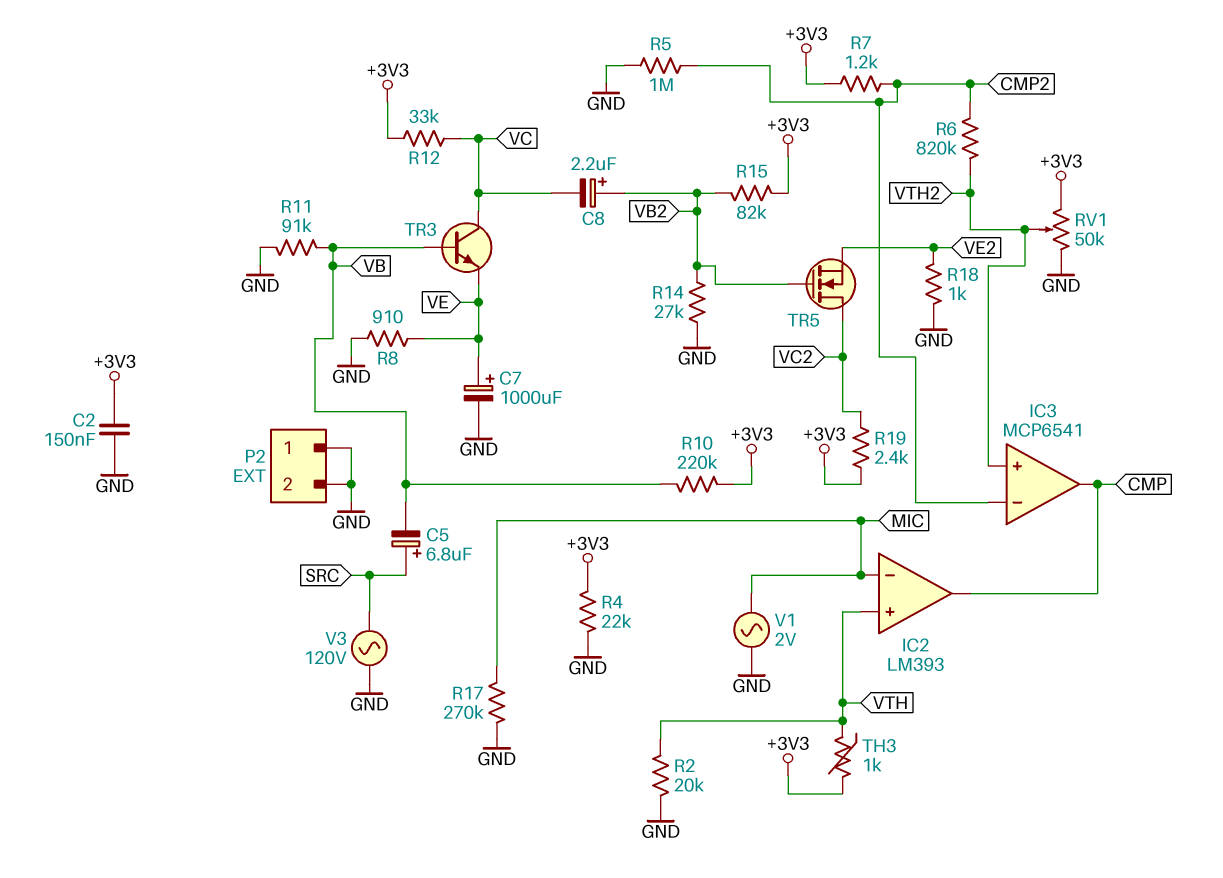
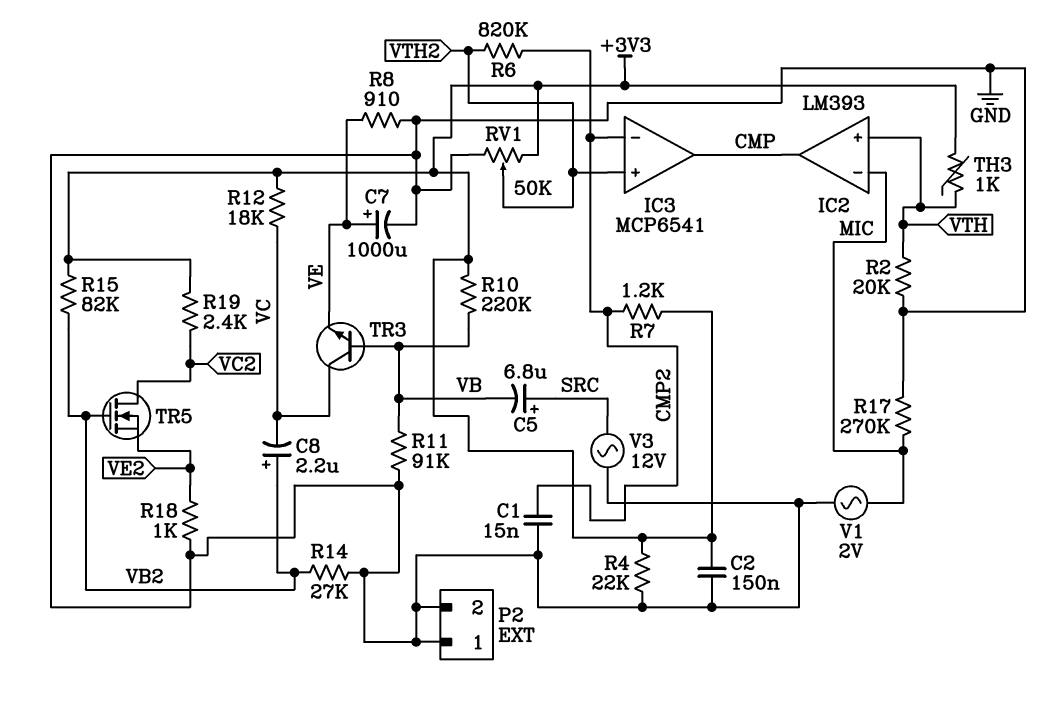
C1: none -> 15nF (CMP2, GND)
R5: 1M (CMP2, GND) -> none
R12: 33k (+3V3, VC) -> 18k (+3V3, VC)
V3: AC 120V (GND, SRC) -> AC 12V (GND, SRC)

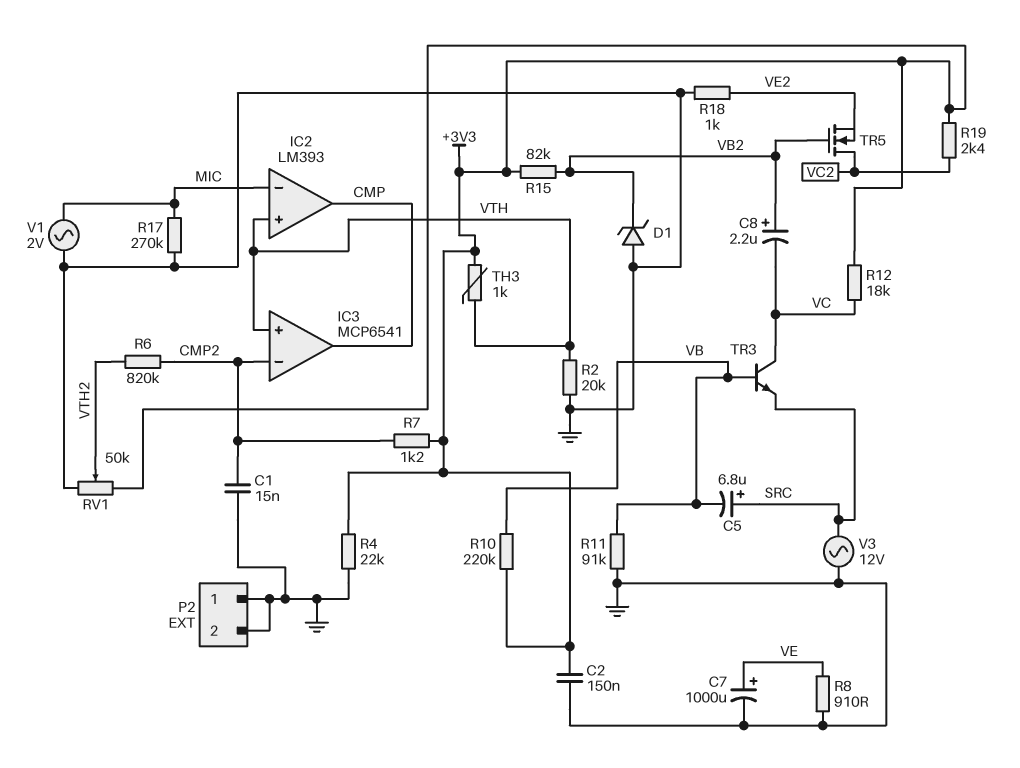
D1: none -> zener (A GND, K VB2)
IC3 pin in+: VTH2 -> VTH
R14: 27k (GND, VB2) -> none
TR3: NPN (B VB, C VC, E VE) -> NPN (B VB, C VC, E SRC)

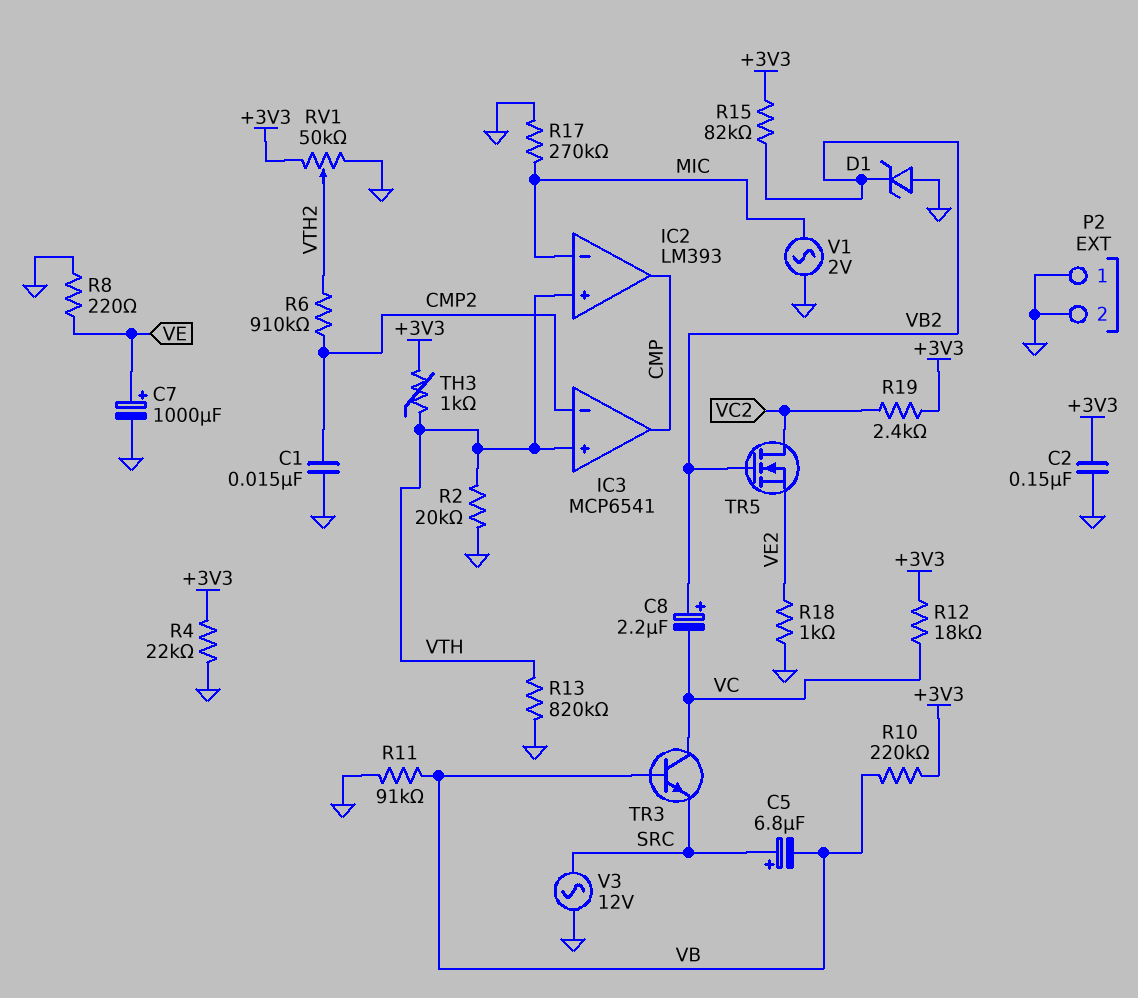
R6: 820k (CMP2, VTH2) -> 910k (CMP2, VTH2)
R7: 1.2k (+3V3, CMP2) -> none
R8: 910 (GND, VE) -> 220 (GND, VE)
R13: none -> 820k (GND, VTH)

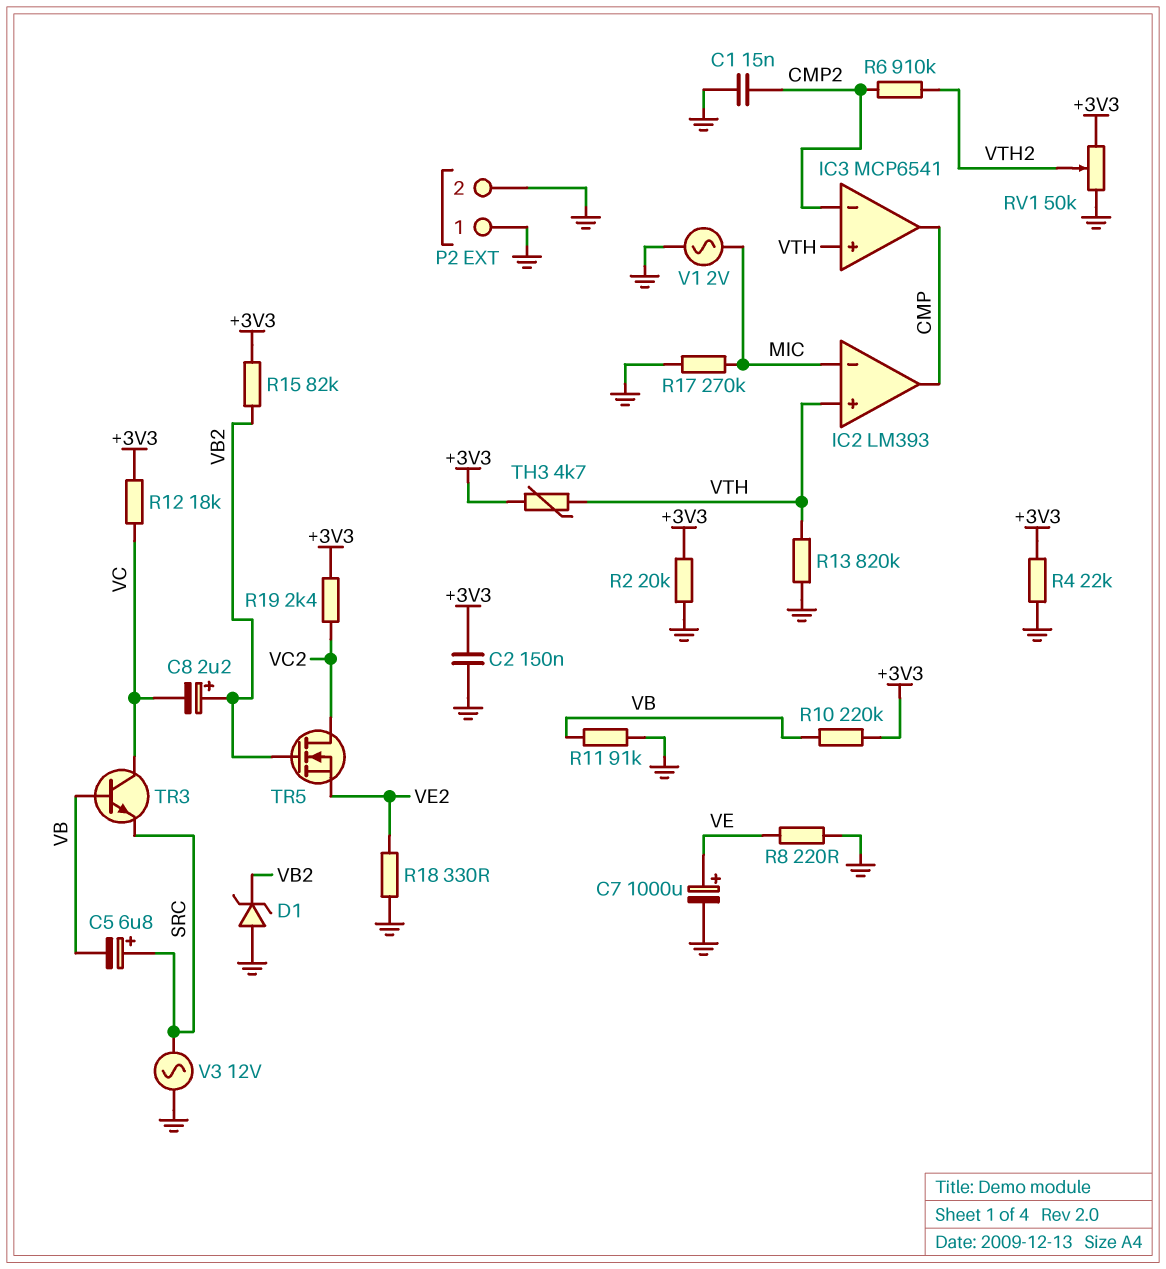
R2: 20k (GND, VTH) -> 20k (+3V3, GND)
R18: 1k (GND, VE2) -> 330 (GND, VE2)
TH3: 1k (+3V3, VTH) -> 4.7k (+3V3, VTH)

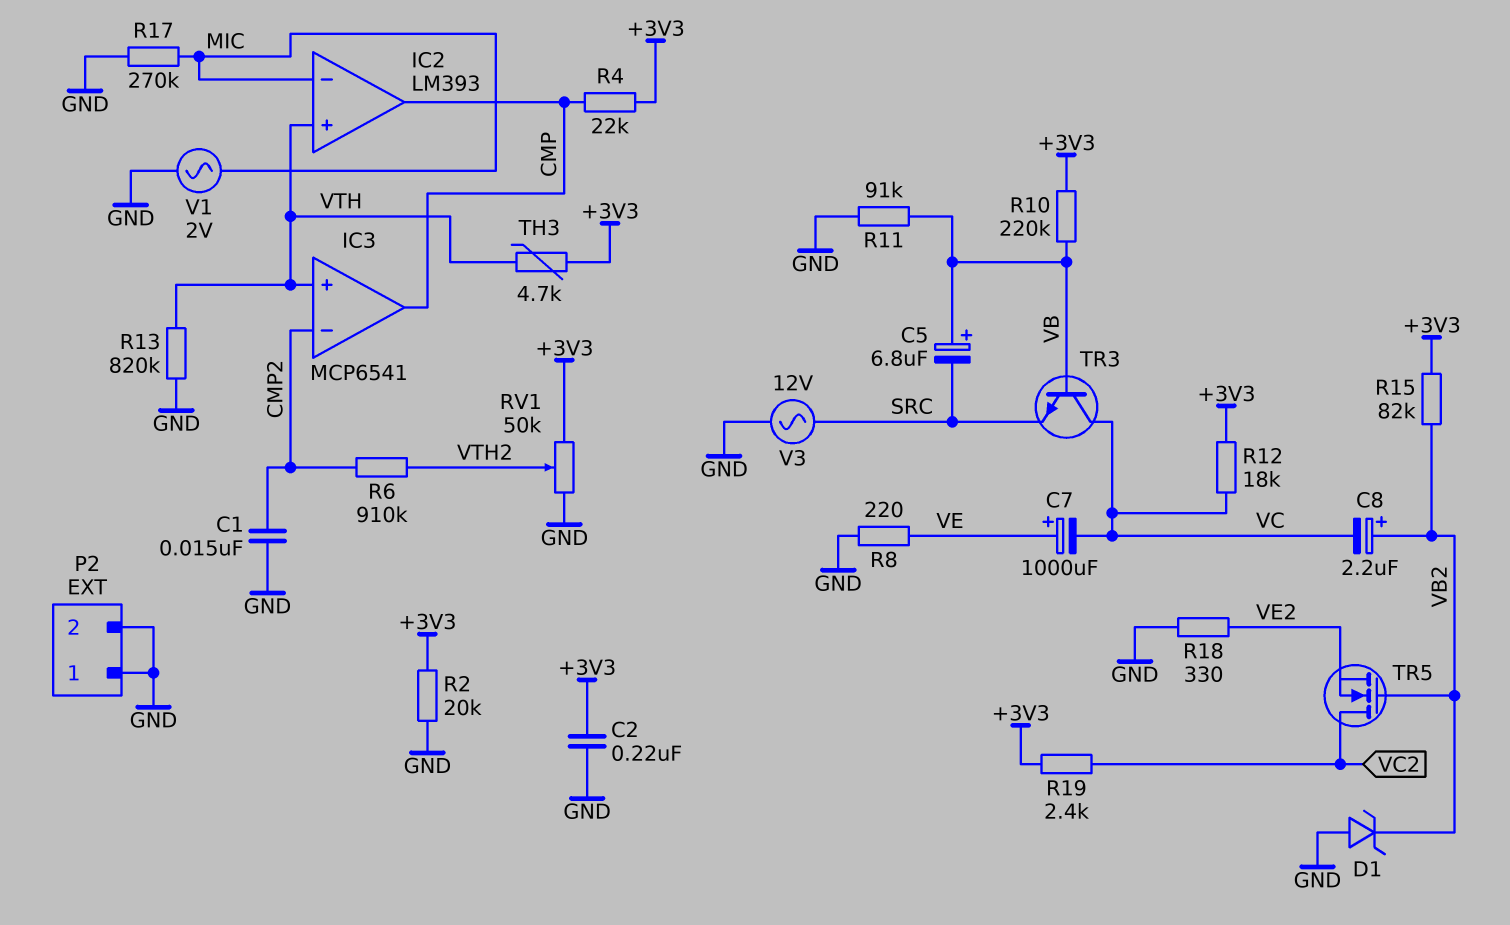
C2: 150nF (+3V3, GND) -> 220nF (+3V3, GND)
C5: 6.8uF (plus SRC, minus VB) -> 6.8uF (plus VB, minus SRC)
C7: 1000uF (plus VE, minus GND) -> 1000uF (plus VE, minus VC)
R4: 22k (+3V3, GND) -> 22k (+3V3, CMP)

